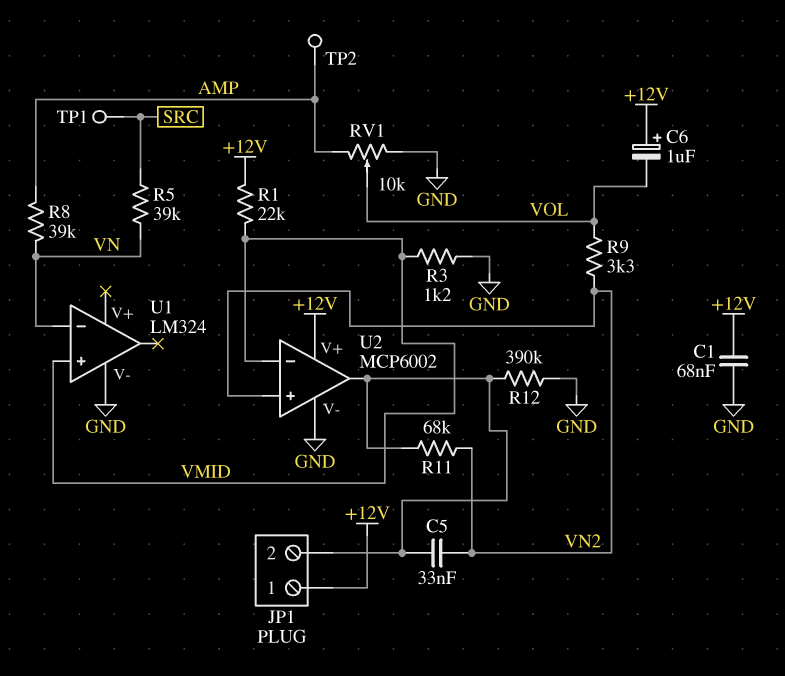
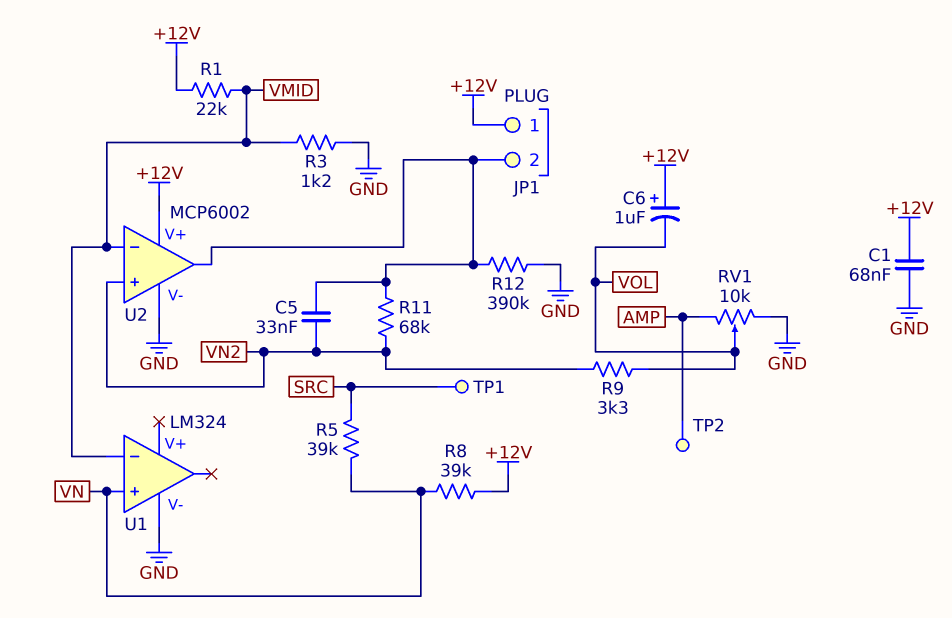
R8: 39k (AMP, VN) -> 39k (+12V, VN)
U1 pin in+: VMID -> VN
U1 pin in-: VN -> VMID

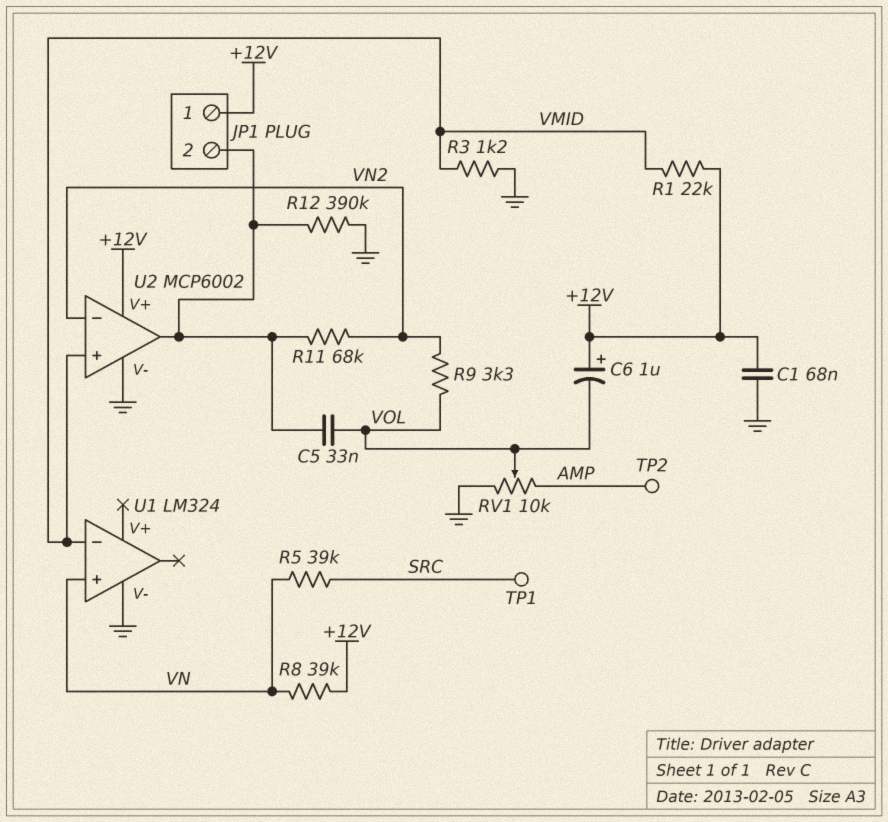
C5: 33nF (JP1/2, VN2) -> 33nF (JP1/2, VOL)
U2 pin in+: VN2 -> VMID
U2 pin in-: VMID -> VN2

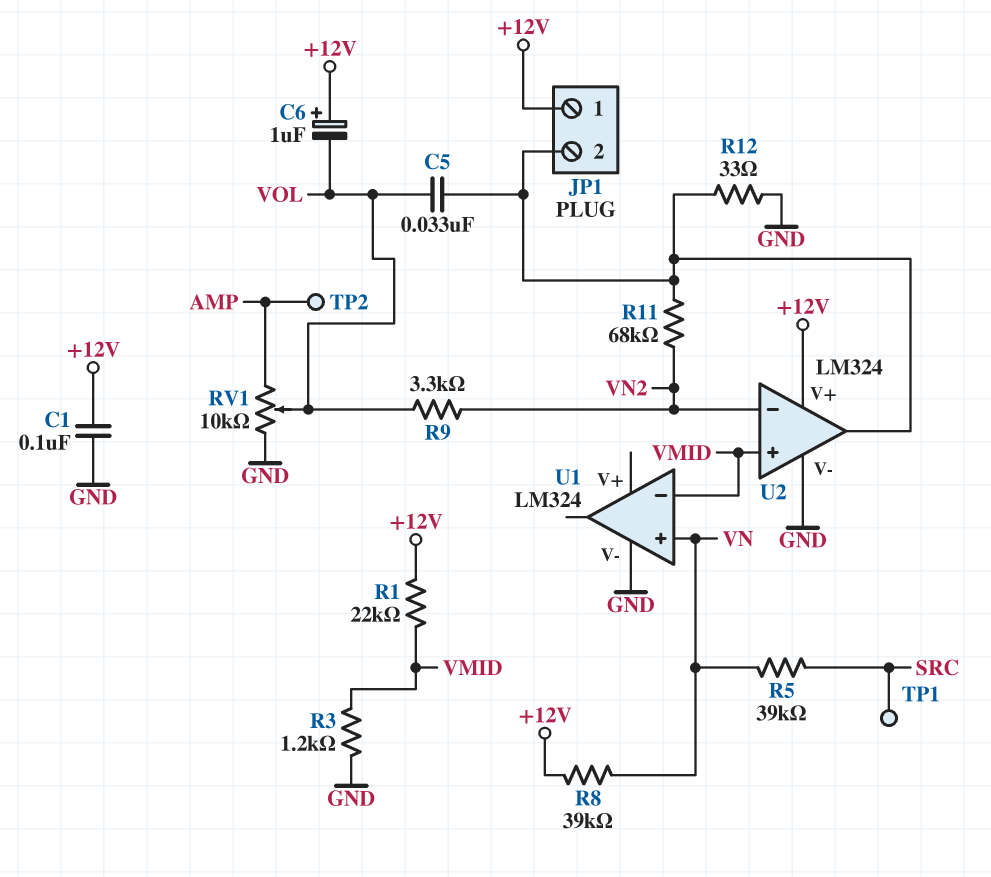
C1: 68nF (+12V, GND) -> 100nF (+12V, GND)
R12: 390k (GND, JP1/2) -> 33 (GND, JP1/2)
U2: MCP6002 -> LM324

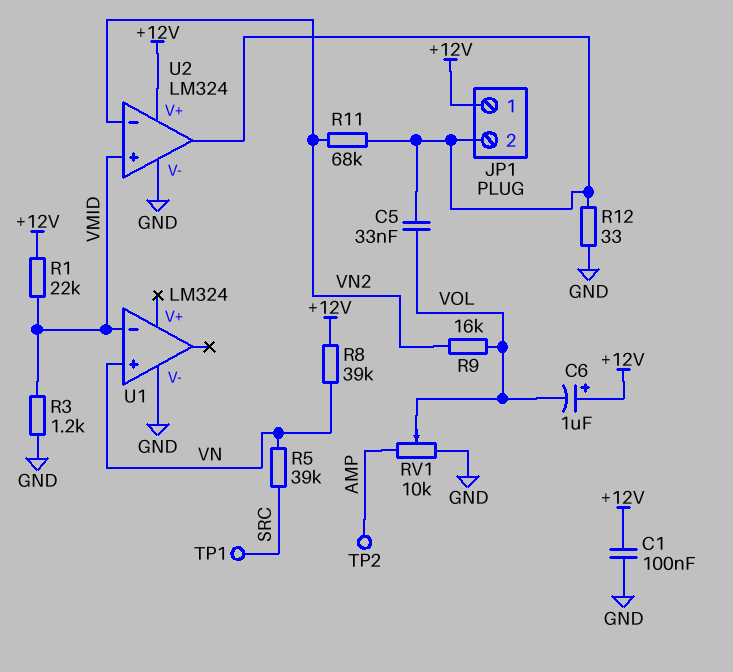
R9: 3.3k (VN2, VOL) -> 16k (VN2, VOL)

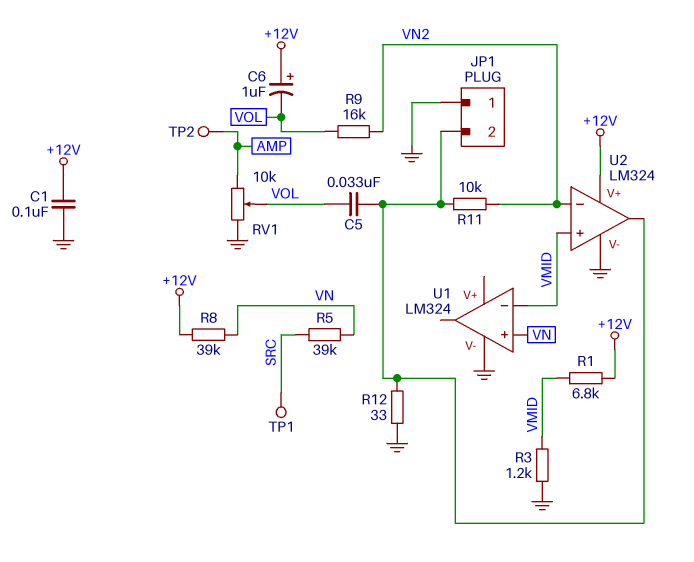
JP1 pin 1: +12V -> GND
R1: 22k (+12V, VMID) -> 6.8k (+12V, VMID)
R11: 68k (JP1/2, VN2) -> 10k (JP1/2, VN2)

